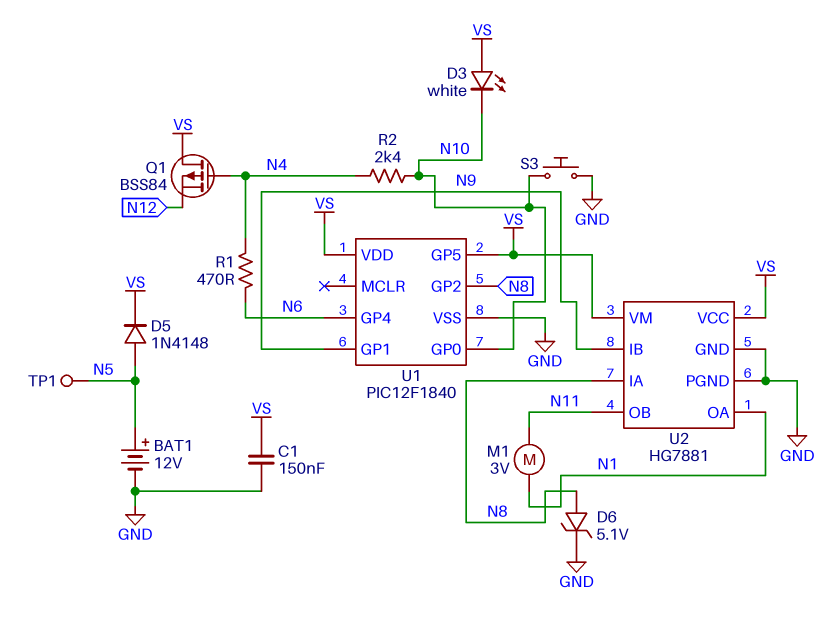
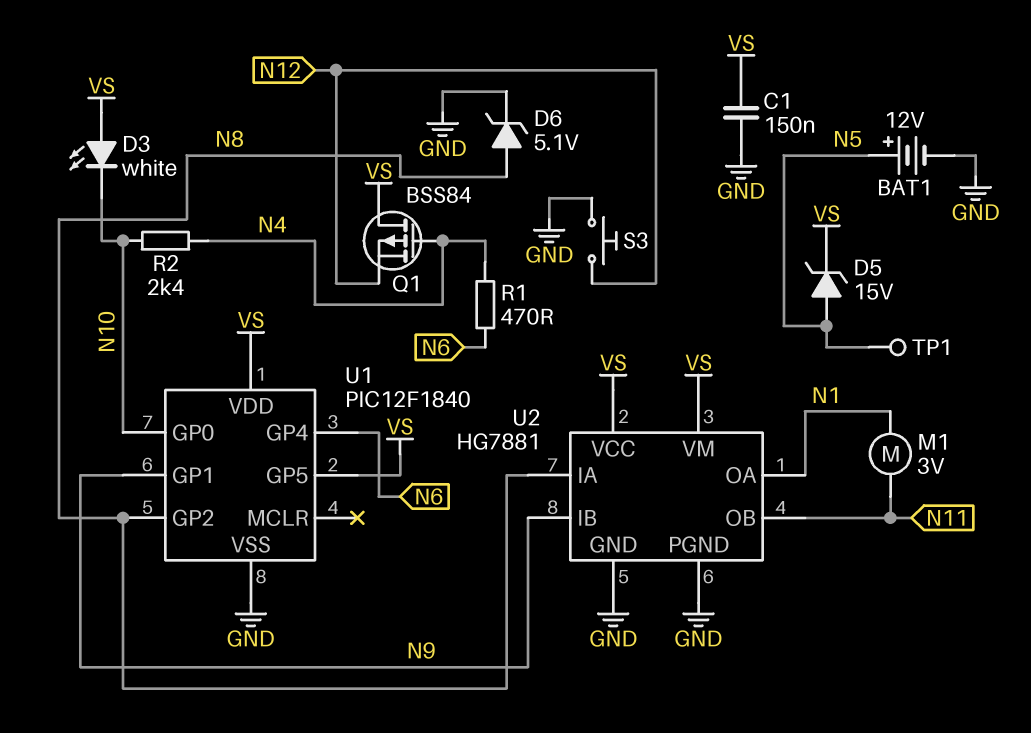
D5: diode 1N4148 (A N5, K VS) -> zener 15V (A N5, K VS)
S3: button (GND, N10) -> button (GND, N12)

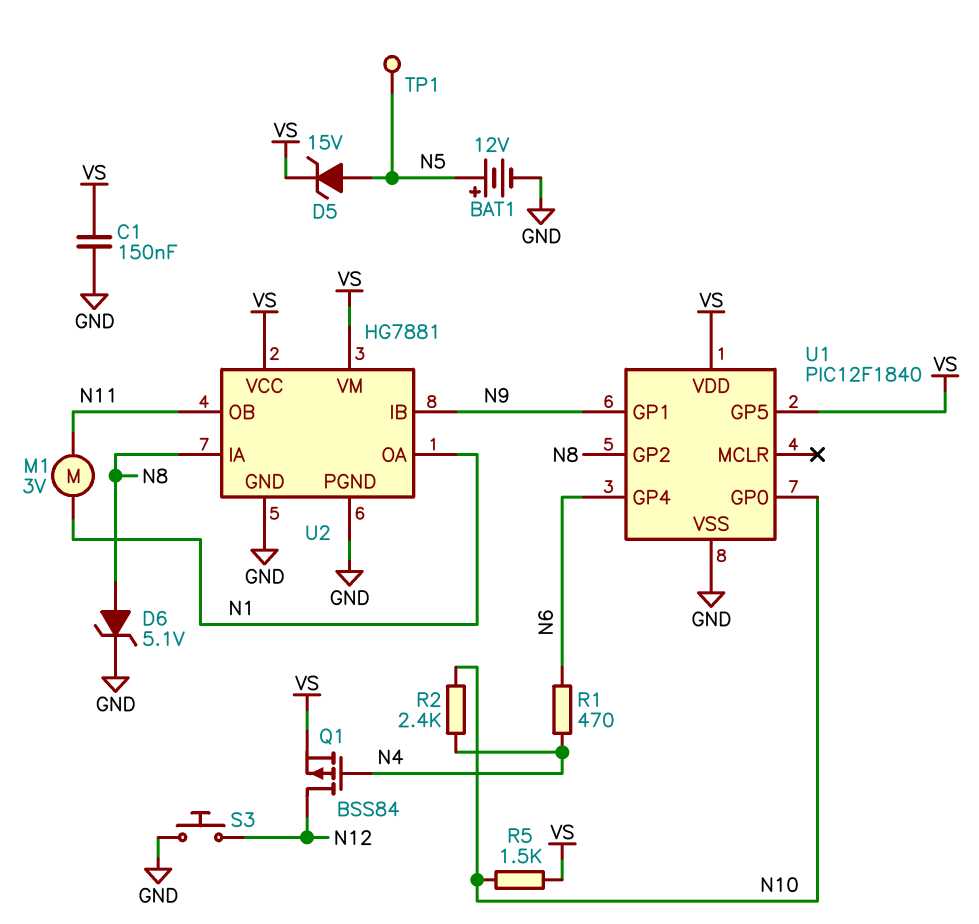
D3: LED white (A VS, K N10) -> none
Q1: PMOS BSS84 (G N4, D VS, S N12) -> PMOS BSS84 (G N4, D N12, S VS)
R5: none -> 1.5k (N10, VS)

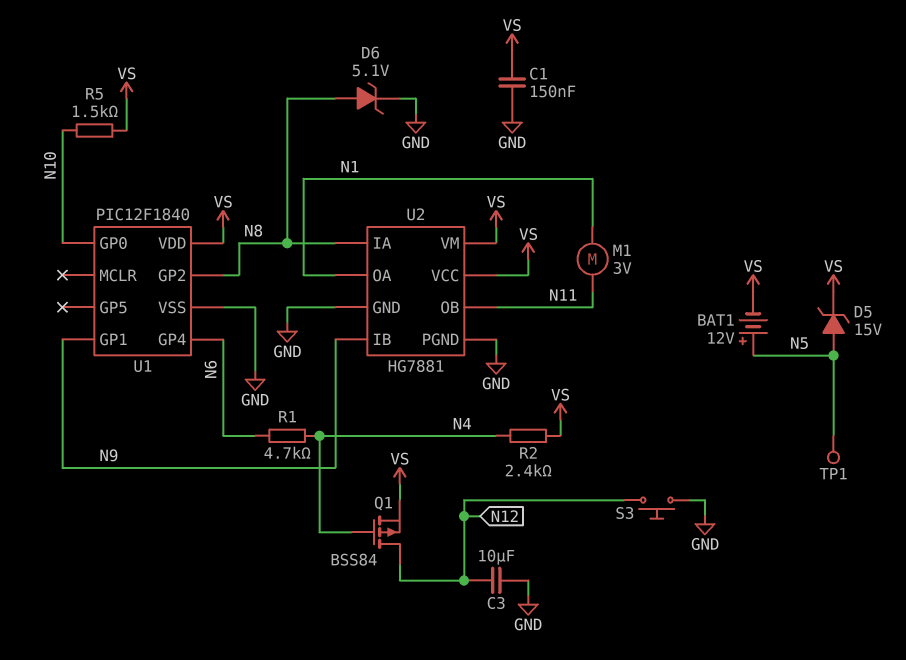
BAT1: 12V (plus N5, minus GND) -> 12V (plus N5, minus VS)
C3: none -> 10uF (GND, N12)
R1: 470 (N4, N6) -> 4.7k (N4, N6)
R2: 2.4k (N4, N10) -> 2.4k (N4, VS)
U1 pin GP5: VS -> none

